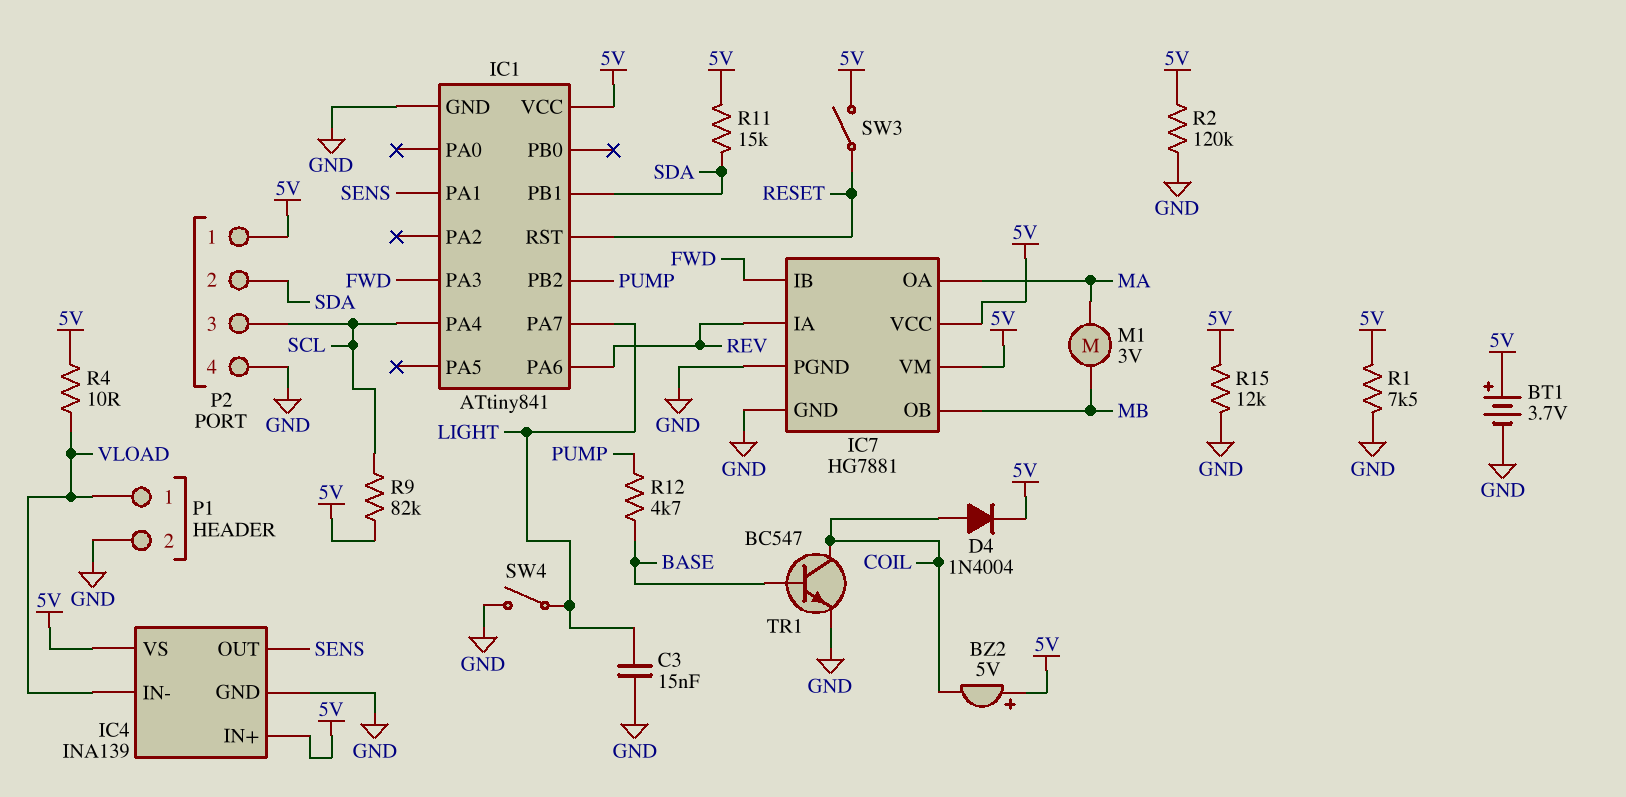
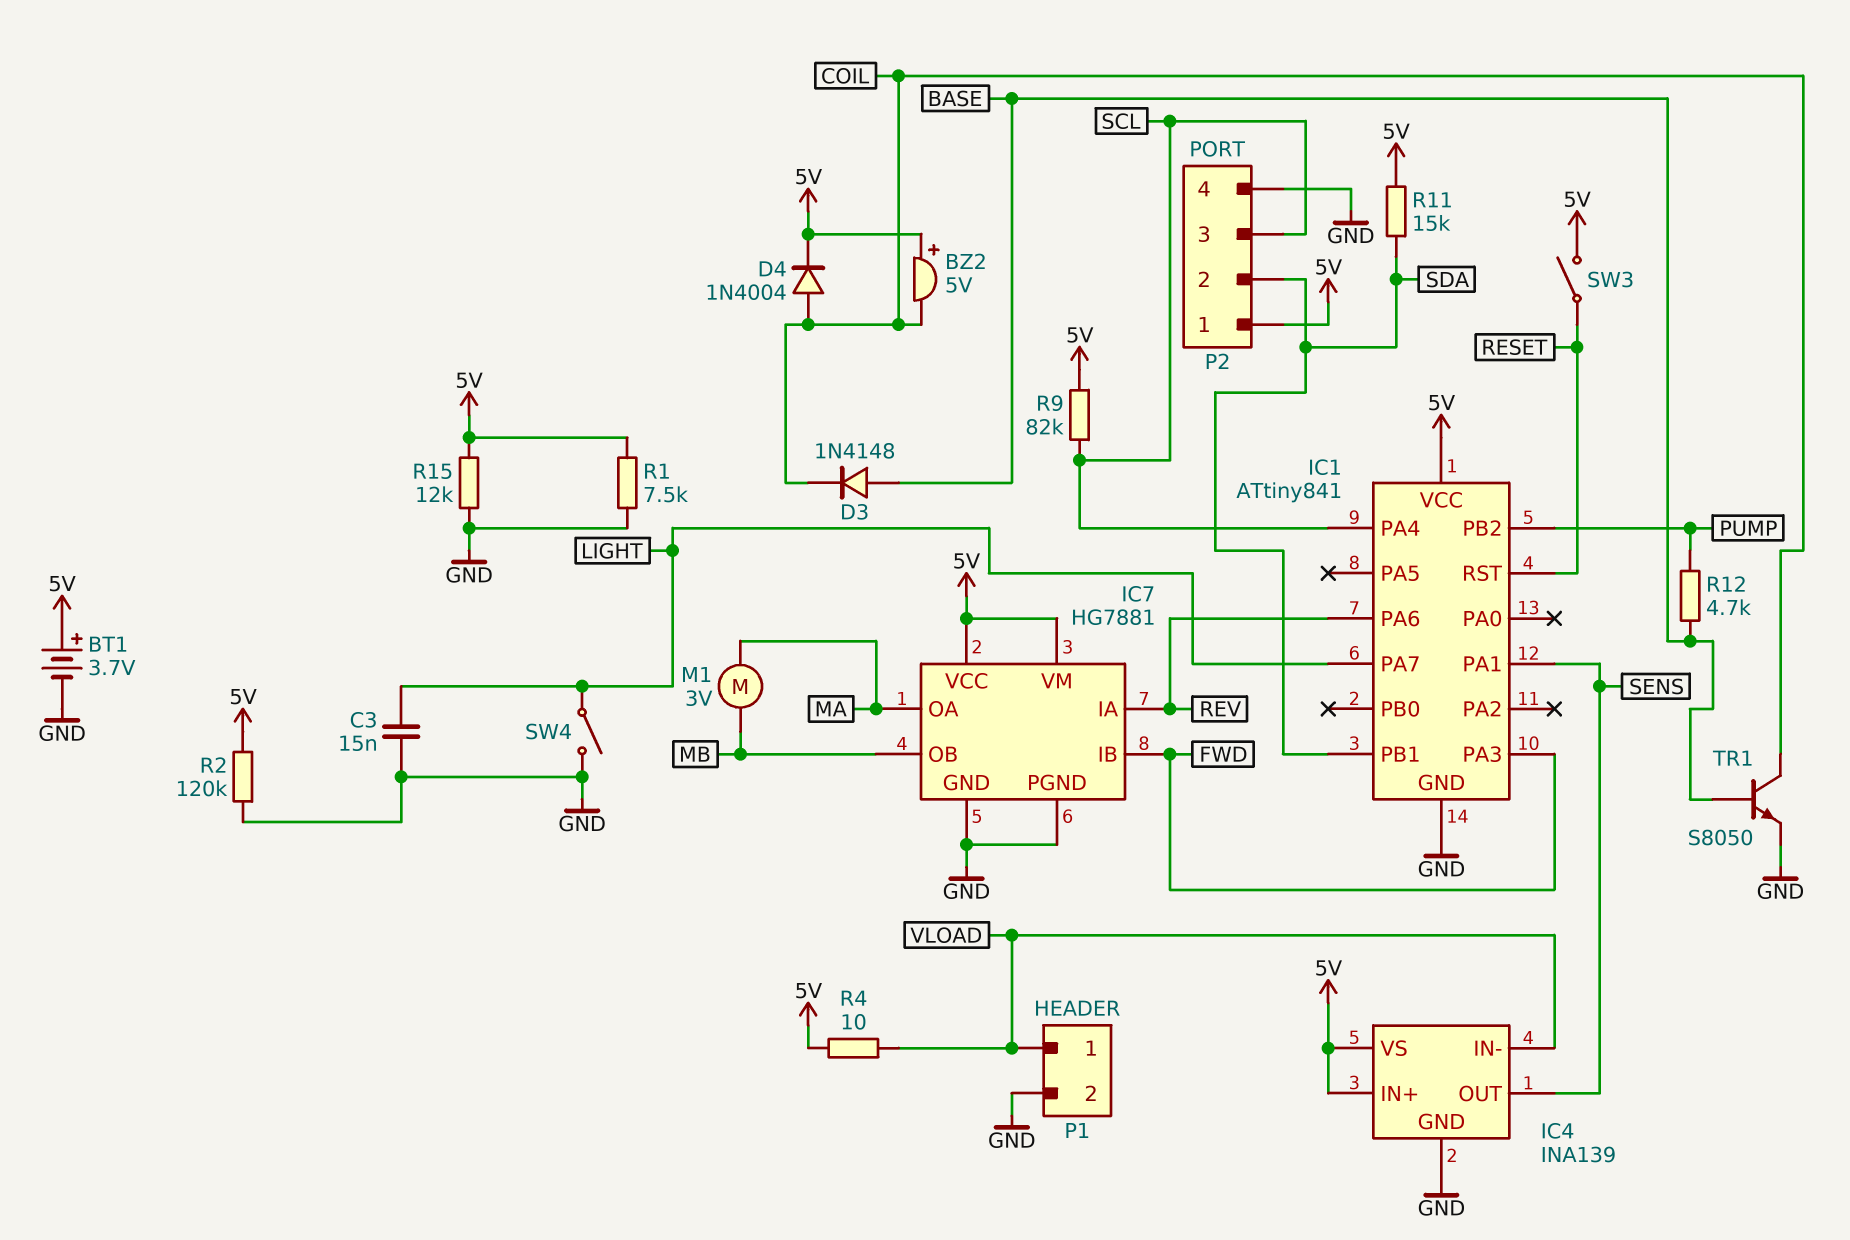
D3: none -> diode 1N4148 (A BASE, K COIL)
TR1: NPN BC547 (B BASE, C COIL, E GND) -> NPN S8050 (B BASE, C COIL, E GND)

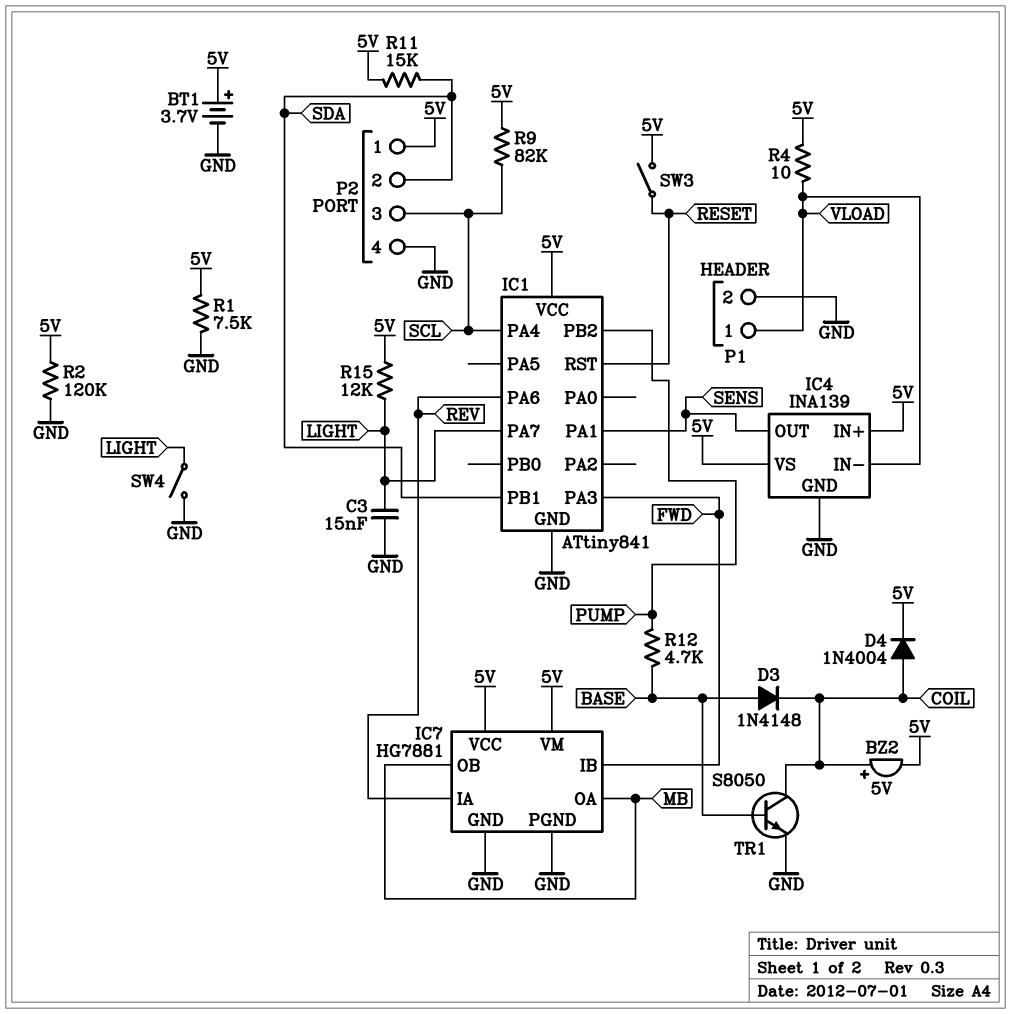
BZ2: buzzer 5V (plus 5V, minus COIL) -> buzzer 5V (plus COIL, minus 5V)
IC7 pin OA: MA -> MB
M1: motor 3V (MA, MB) -> none
R15: 12k (5V, GND) -> 12k (5V, LIGHT)

